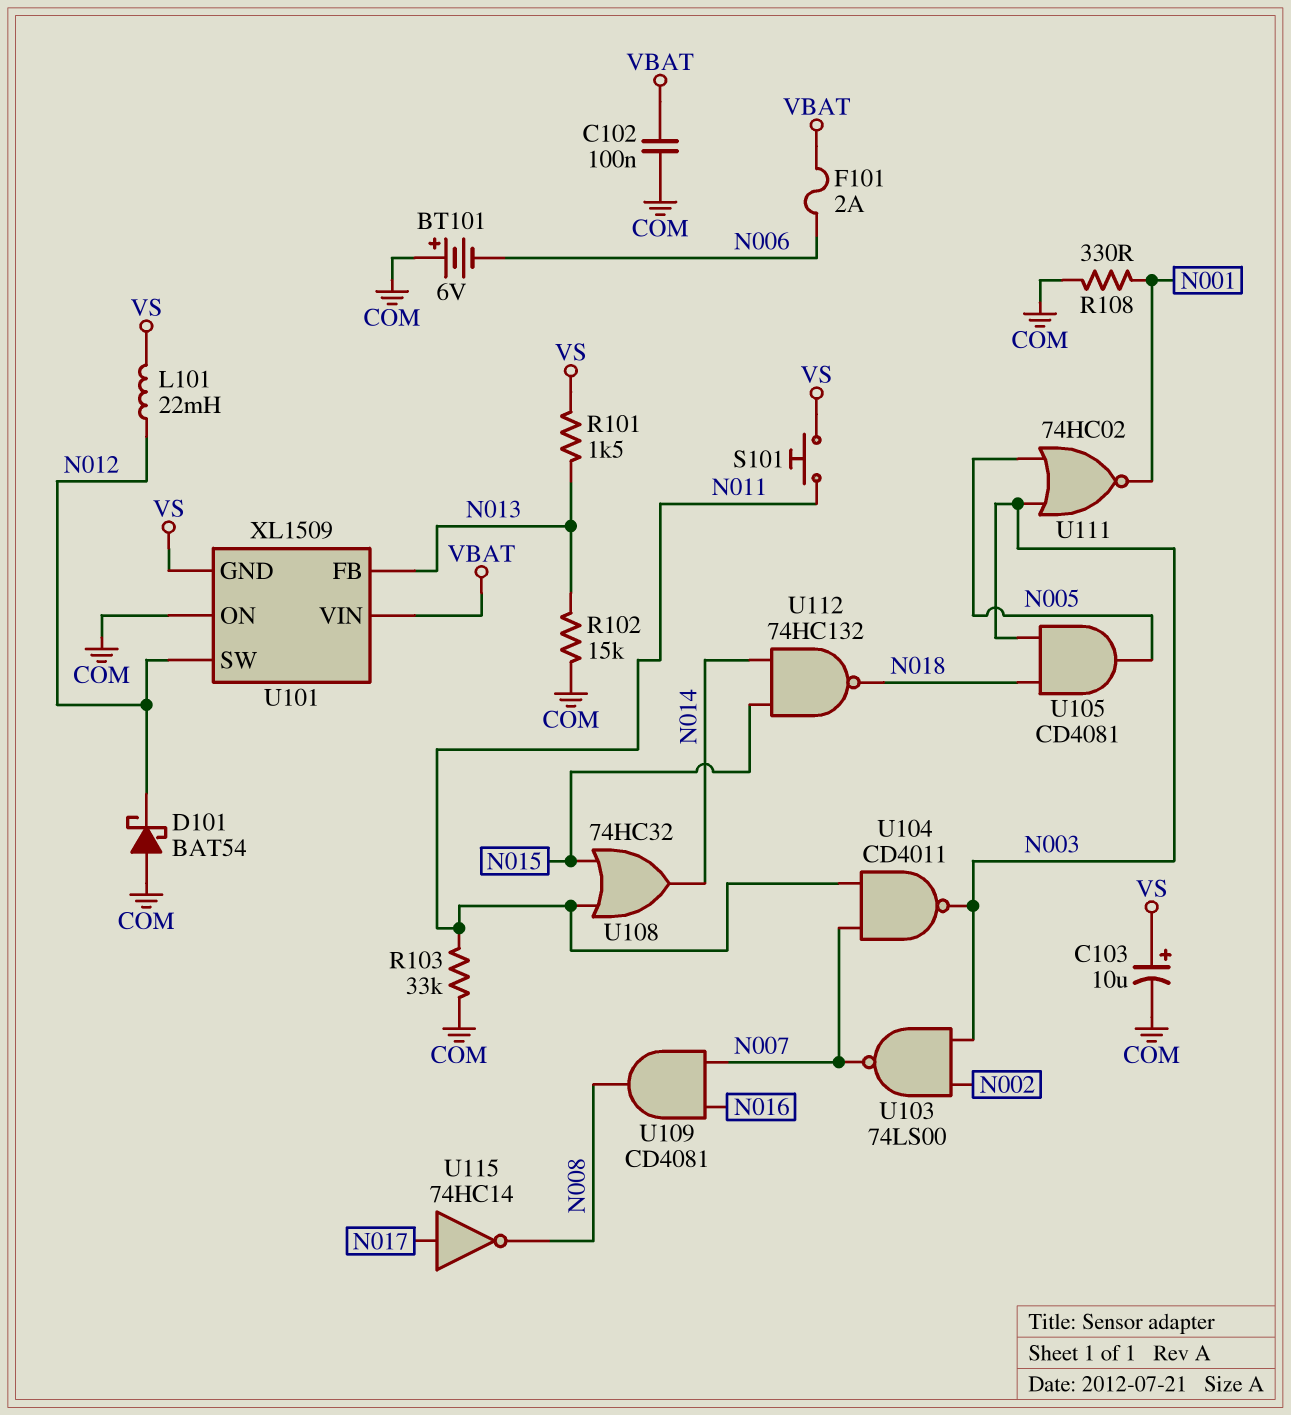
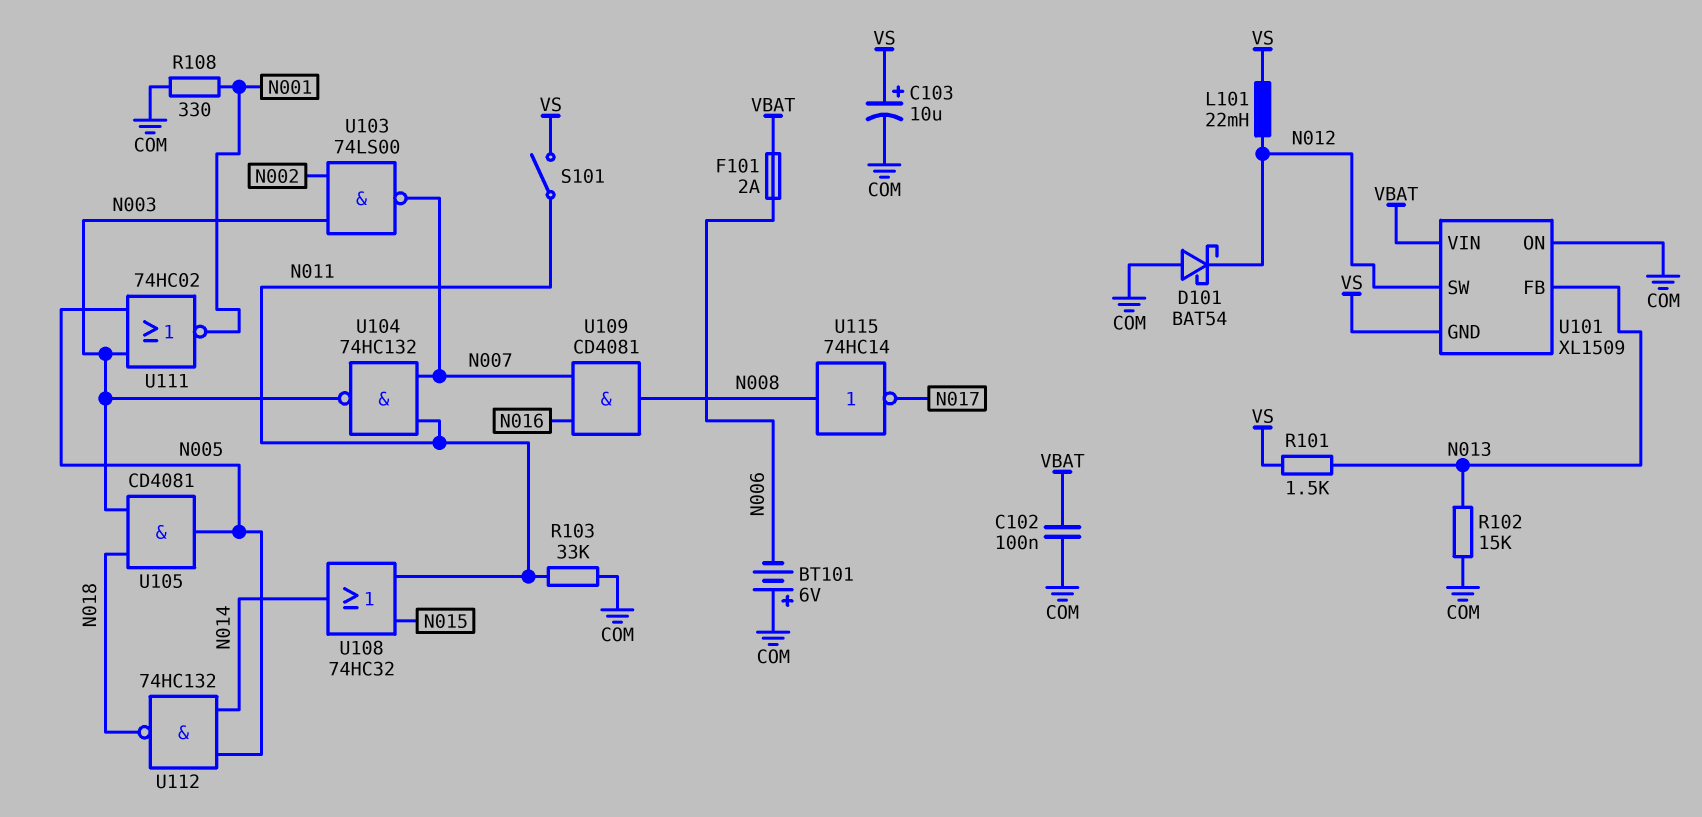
S101: button (N011, VS) -> switch (N011, VS)
U104: NAND CD4011 (in N007, in N011, out N003) -> NAND 74HC132 (in N007, in N011, out N003)
U112: NAND 74HC132 (in N014, in N015, out N018) -> NAND 74HC132 (in N005, in N014, out N018)
U115: NOT 74HC14 (in N017, out N008) -> NOT 74HC14 (in N008, out N017)

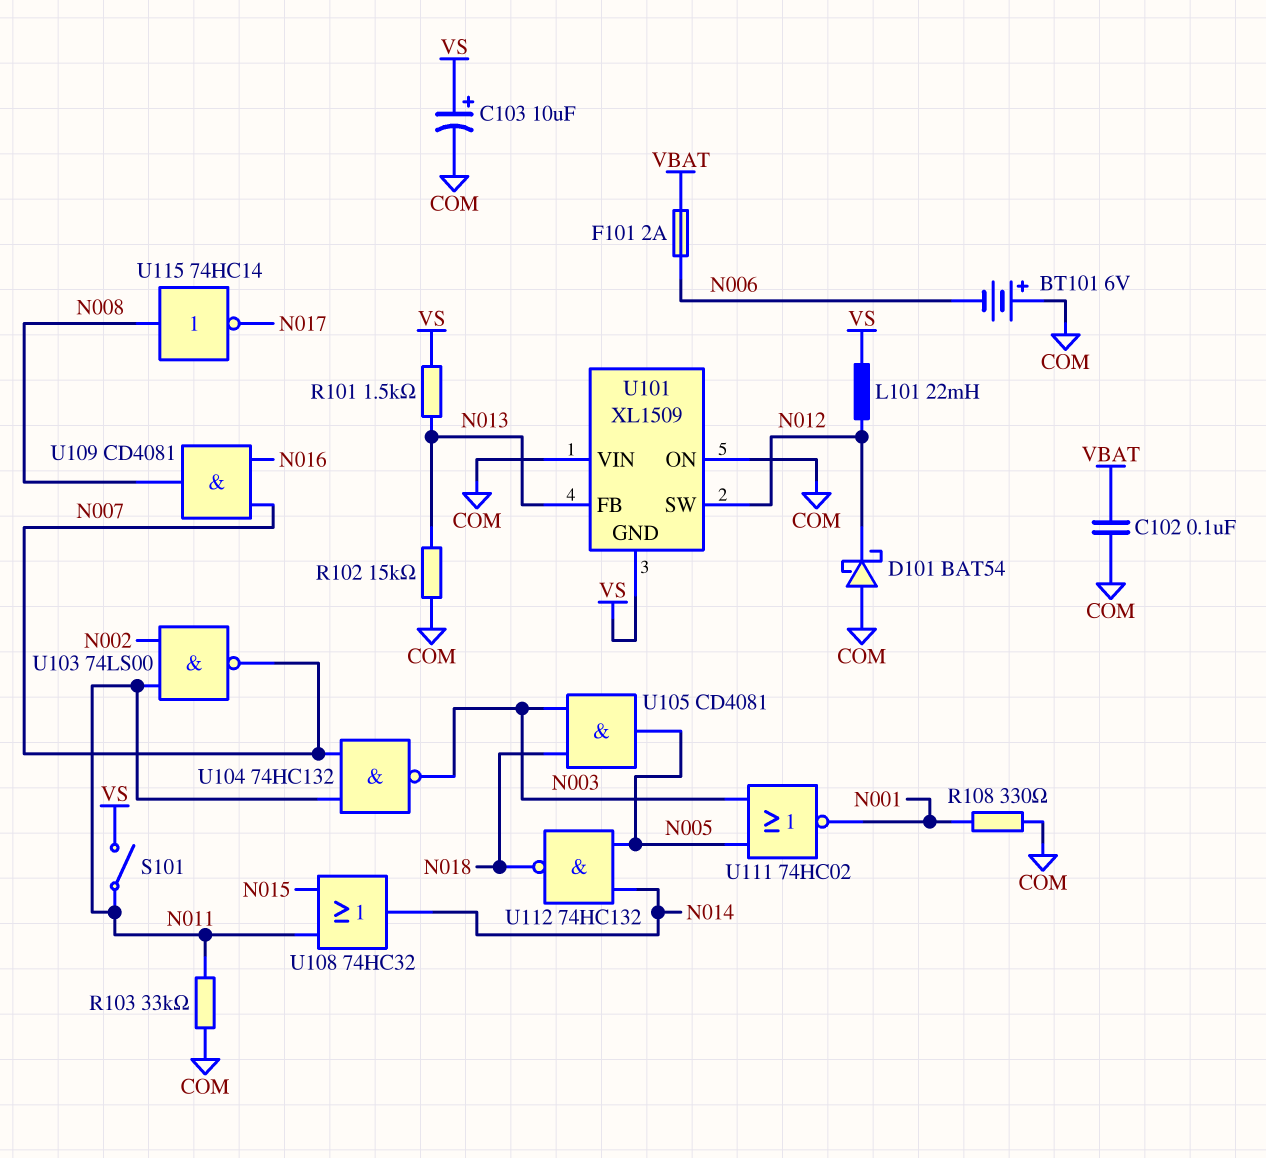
U101 pin VIN: VBAT -> COM
U103: NAND 74LS00 (in N002, in N003, out N007) -> NAND 74LS00 (in N002, in N011, out N007)

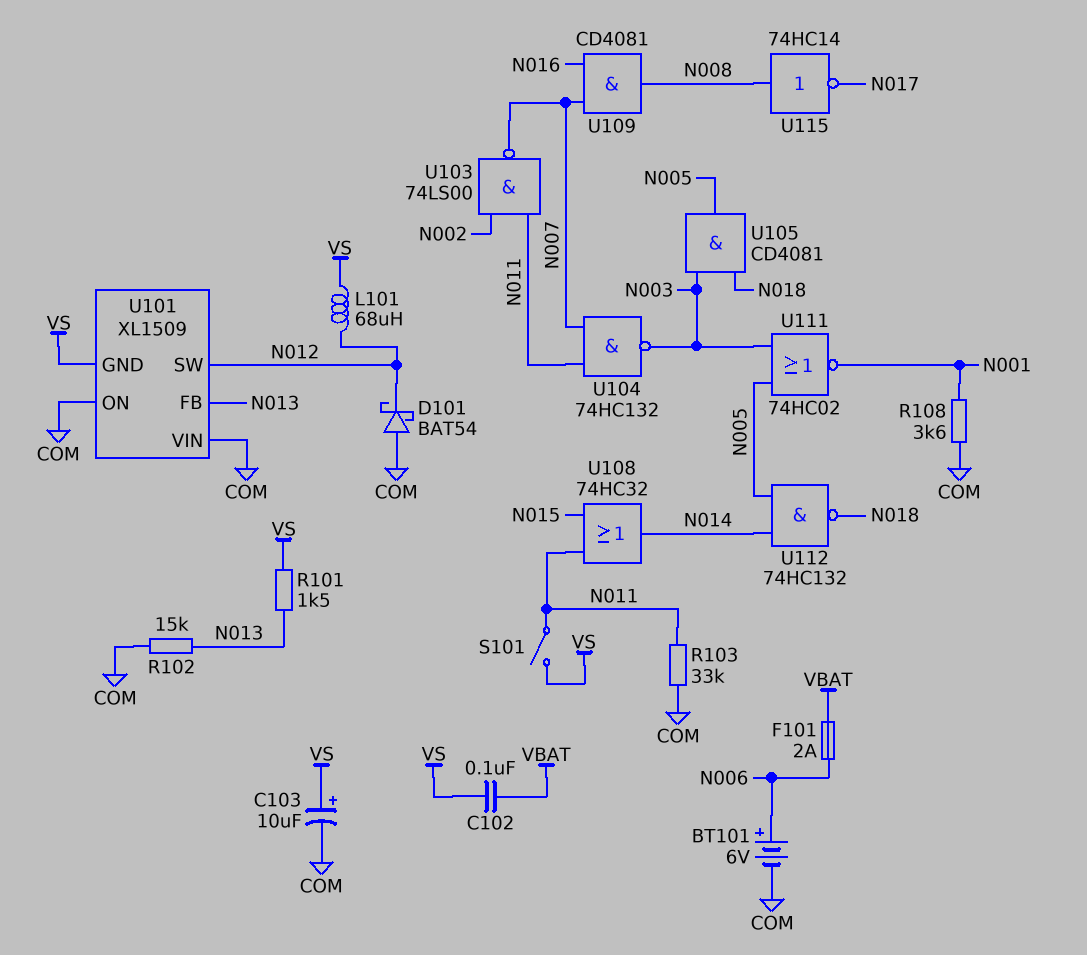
BT101: 6V (plus COM, minus N006) -> 6V (plus N006, minus COM)
C102: 100nF (COM, VBAT) -> 100nF (VBAT, VS)
L101: 22mH (N012, VS) -> 68uH (N012, VS)
R108: 330 (COM, N001) -> 3.6k (COM, N001)

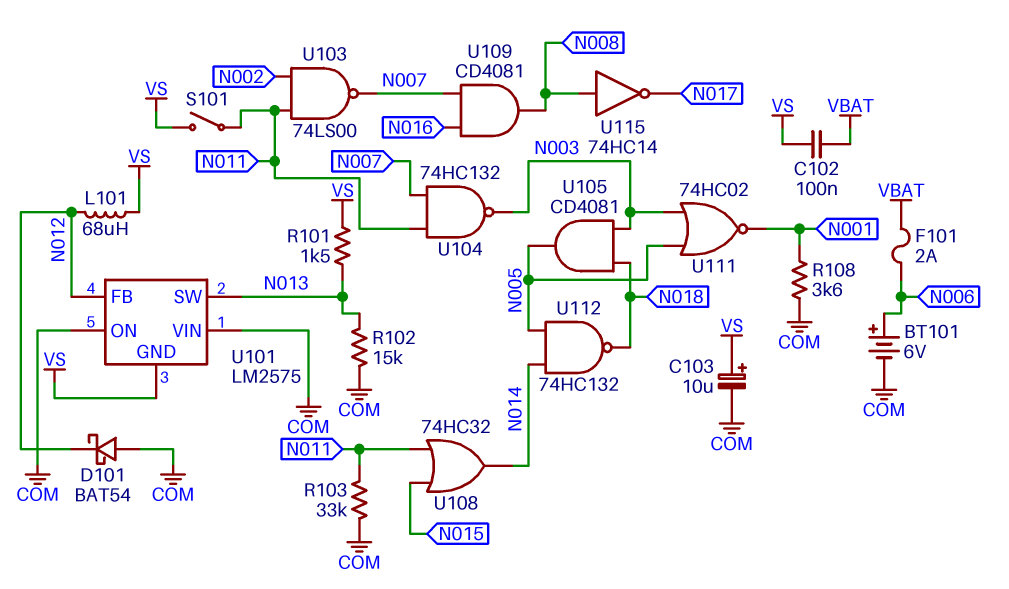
U101: XL1509 -> LM2575
U101 pin FB: N013 -> N012
U101 pin SW: N012 -> N013

